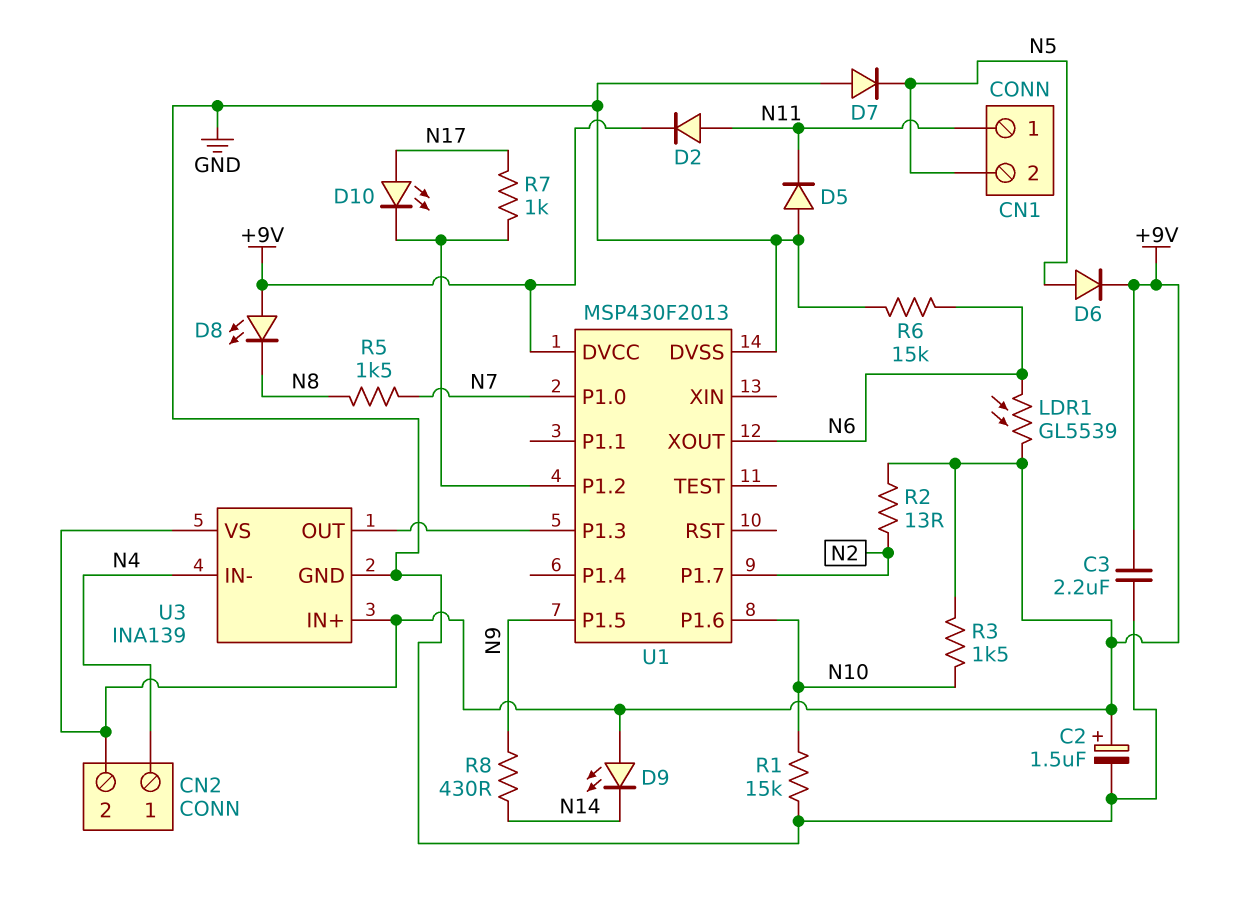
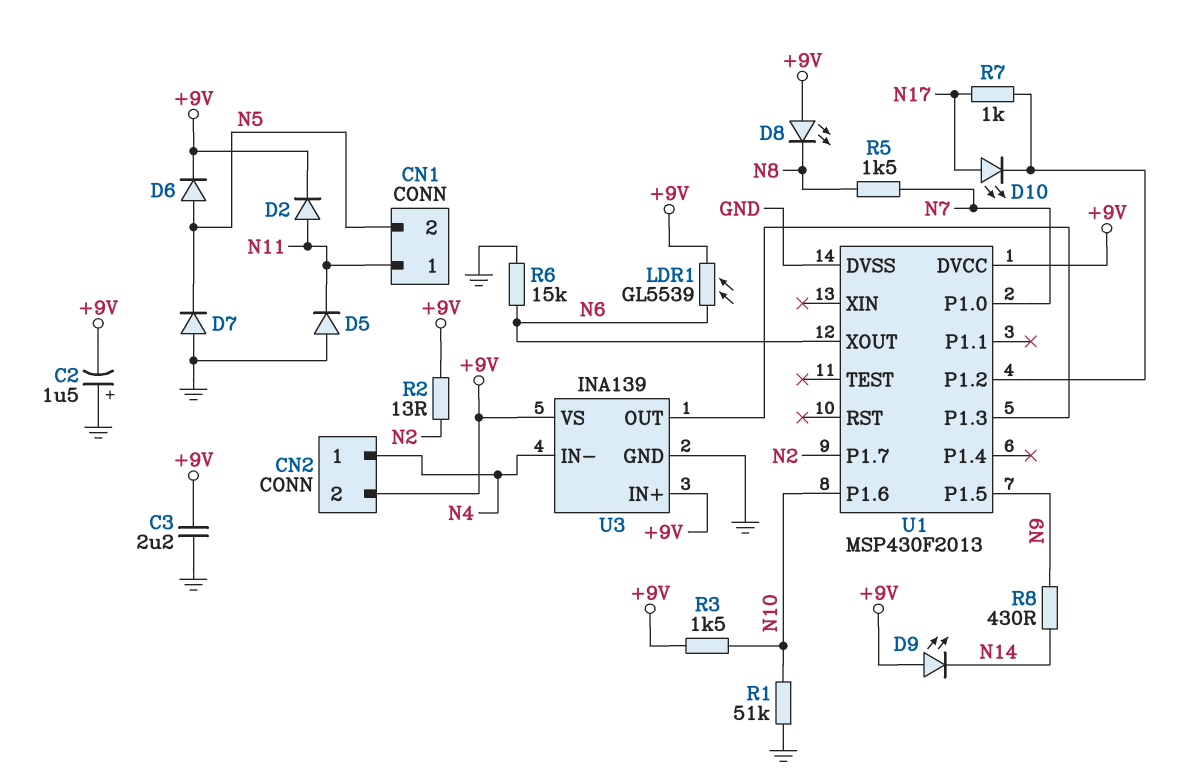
C2: 1.5uF (plus +9V, minus GND) -> 1.5uF (plus GND, minus +9V)
R1: 15k (GND, N10) -> 51k (GND, N10)

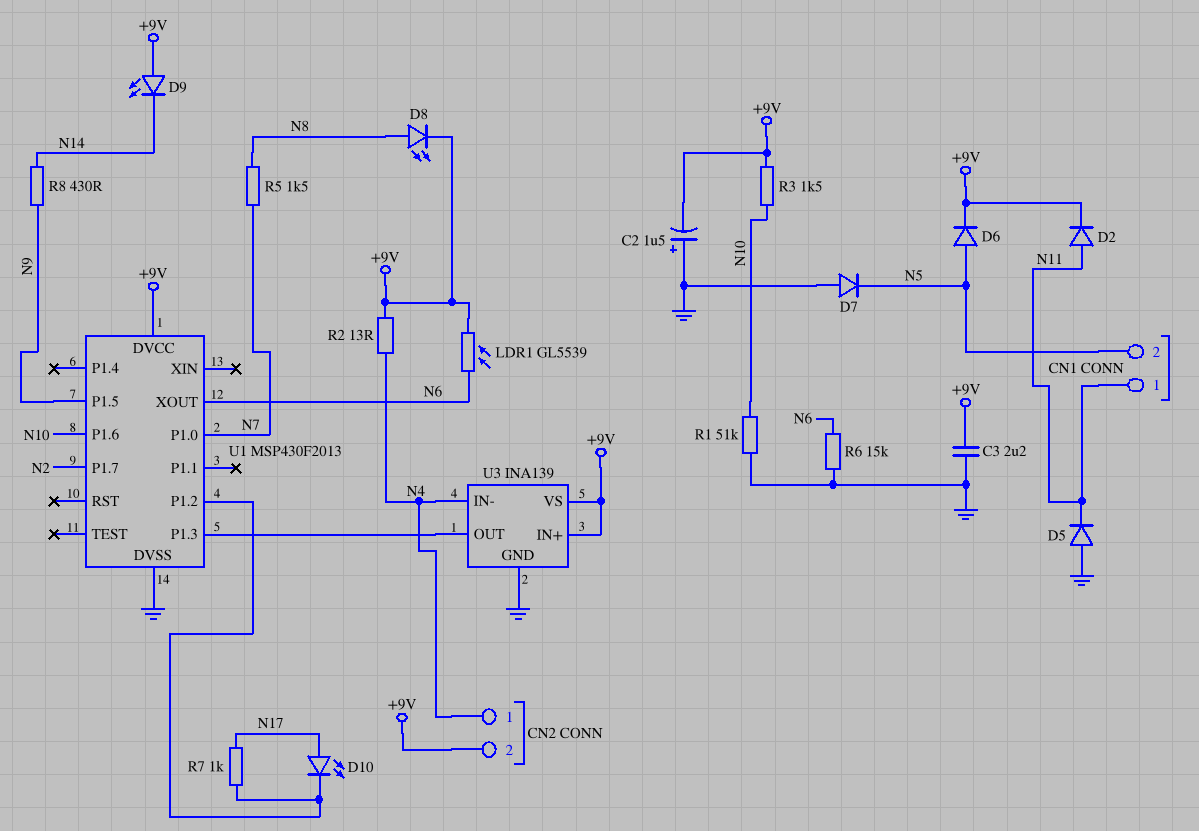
D8: LED (A +9V, K N8) -> LED (A N8, K +9V)
R2: 13 (+9V, N2) -> 13 (+9V, N4)

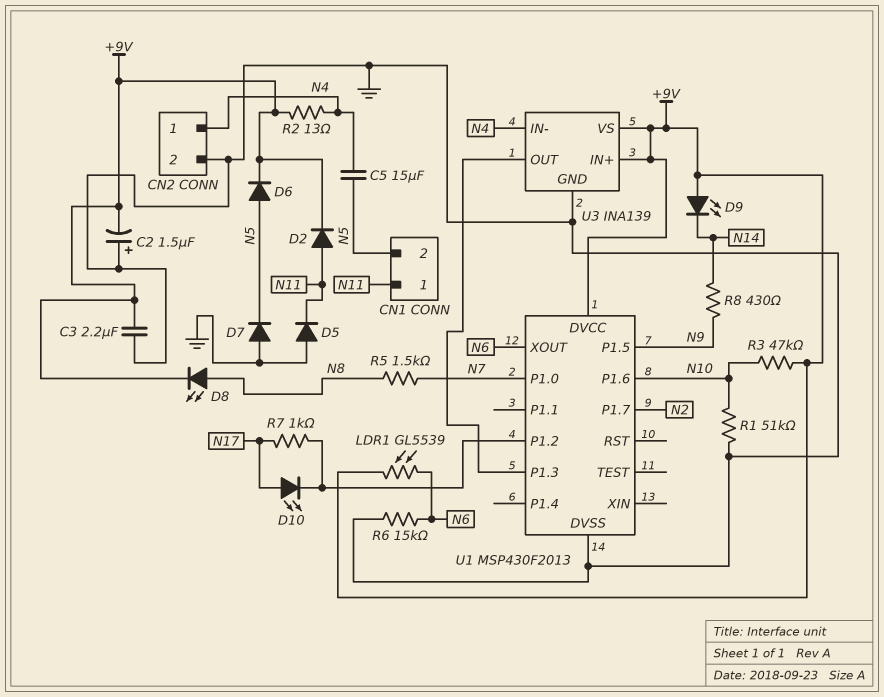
C5: none -> 15uF (N4, N5)
CN2 pin 2: +9V -> GND
R3: 1.5k (+9V, N10) -> 47k (+9V, N10)

